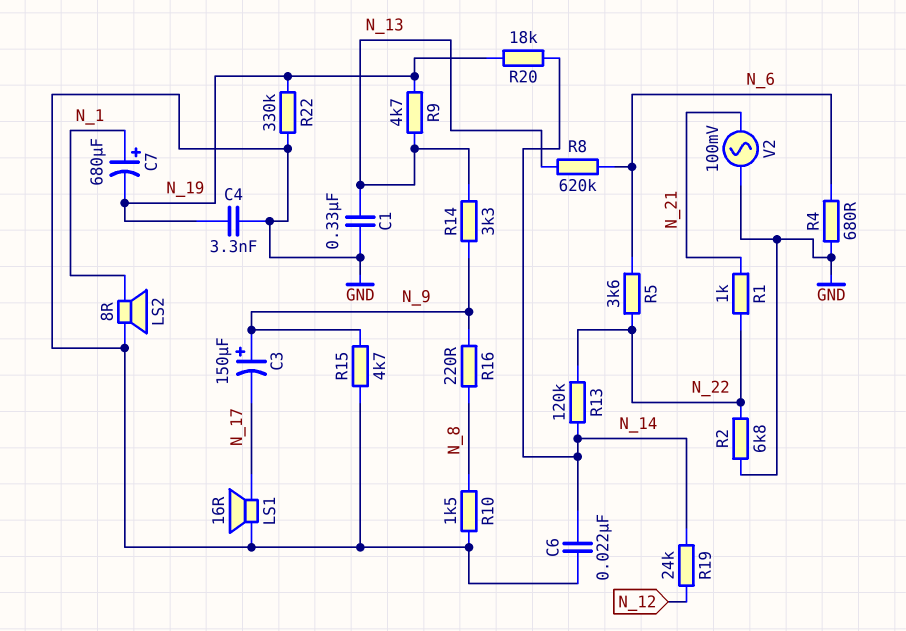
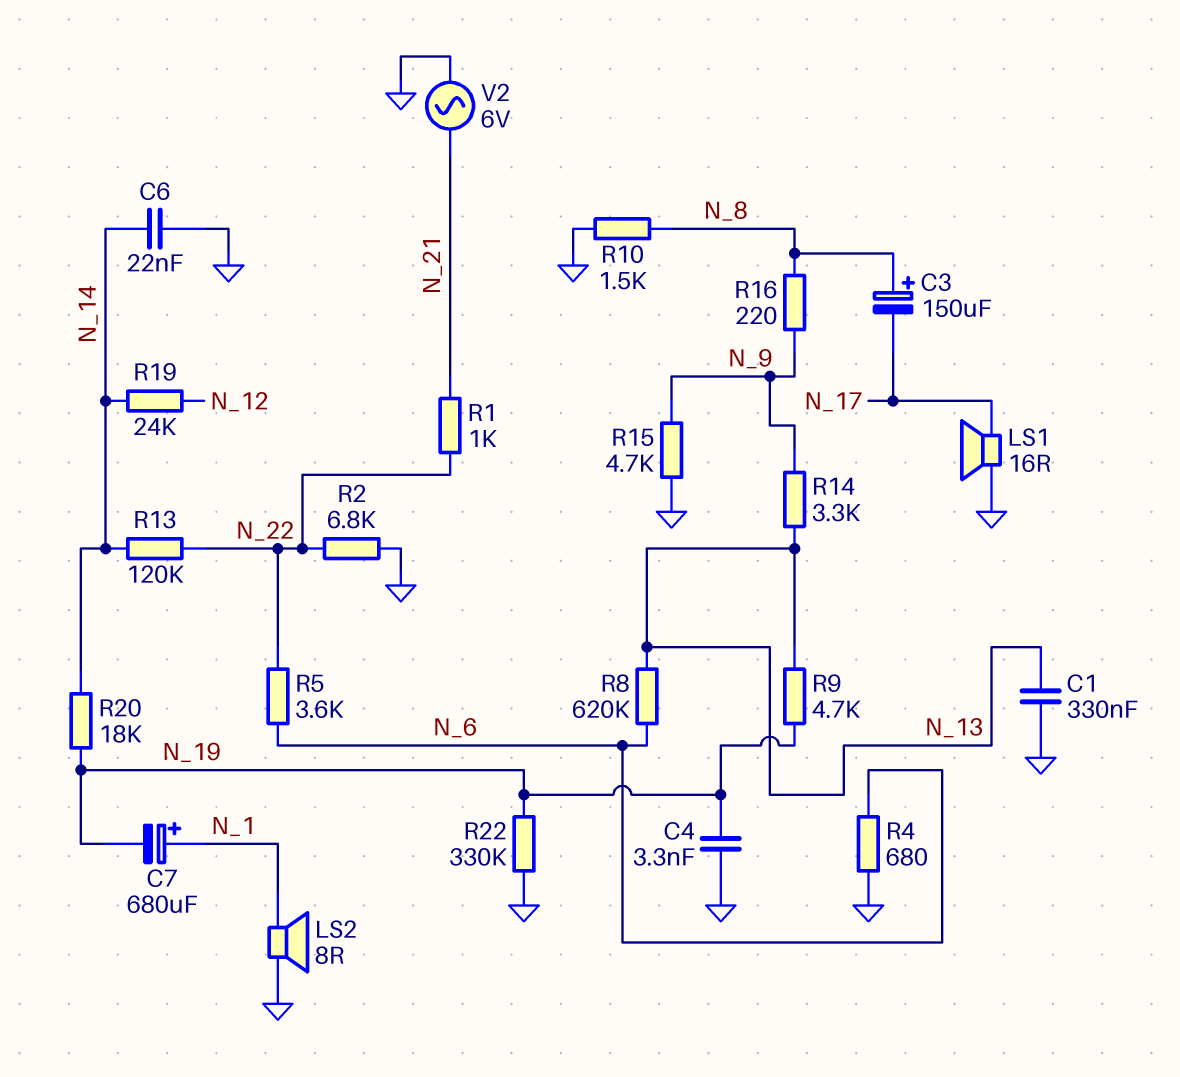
C3: 150uF (plus N_9, minus N_17) -> 150uF (plus N_8, minus N_17)
V2: AC 100mV (GND, N_21) -> AC 6V (GND, N_21)

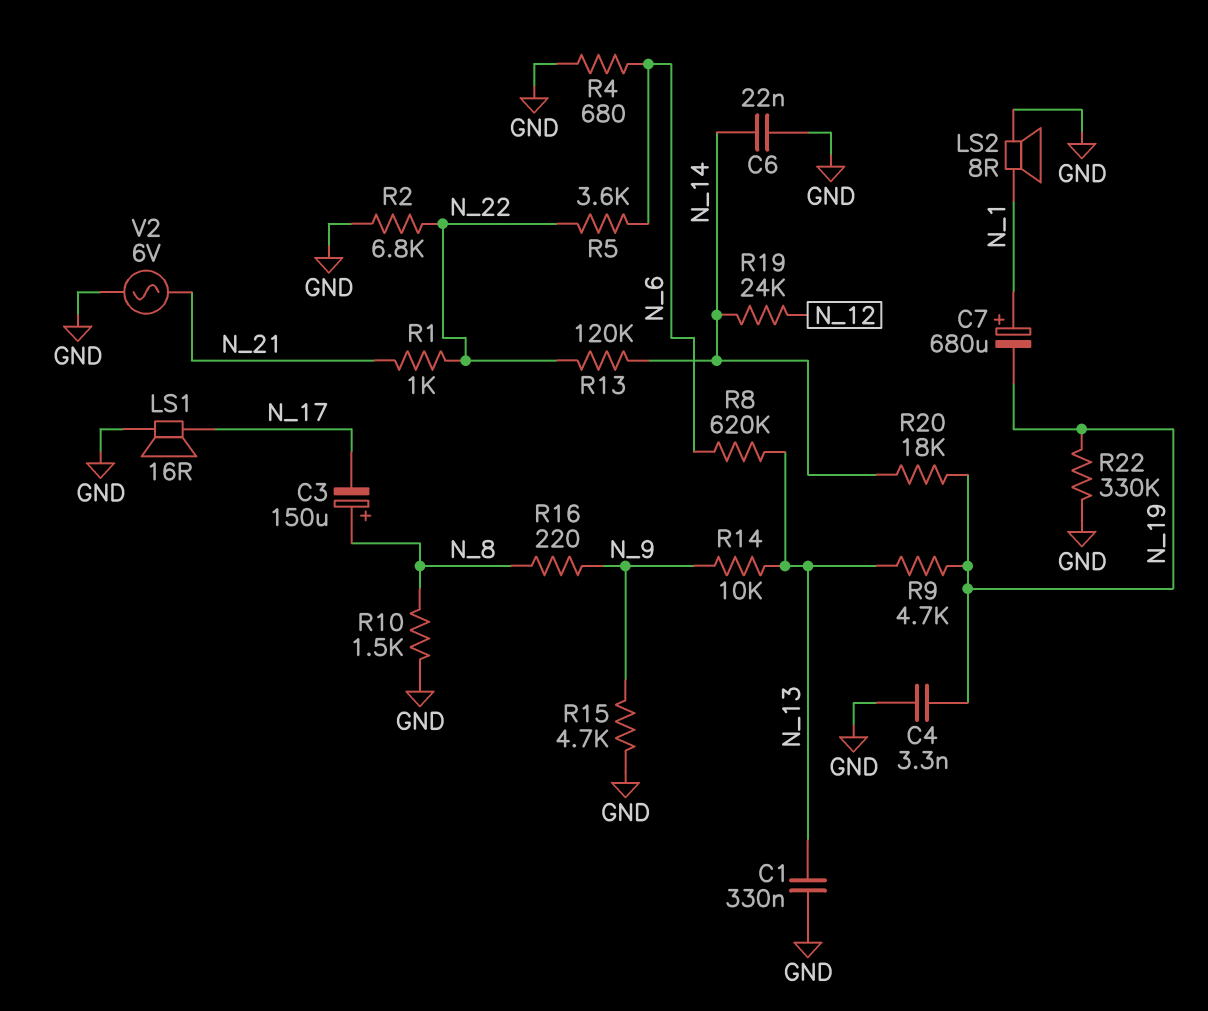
R14: 3.3k (N_9, N_13) -> 10k (N_9, N_13)

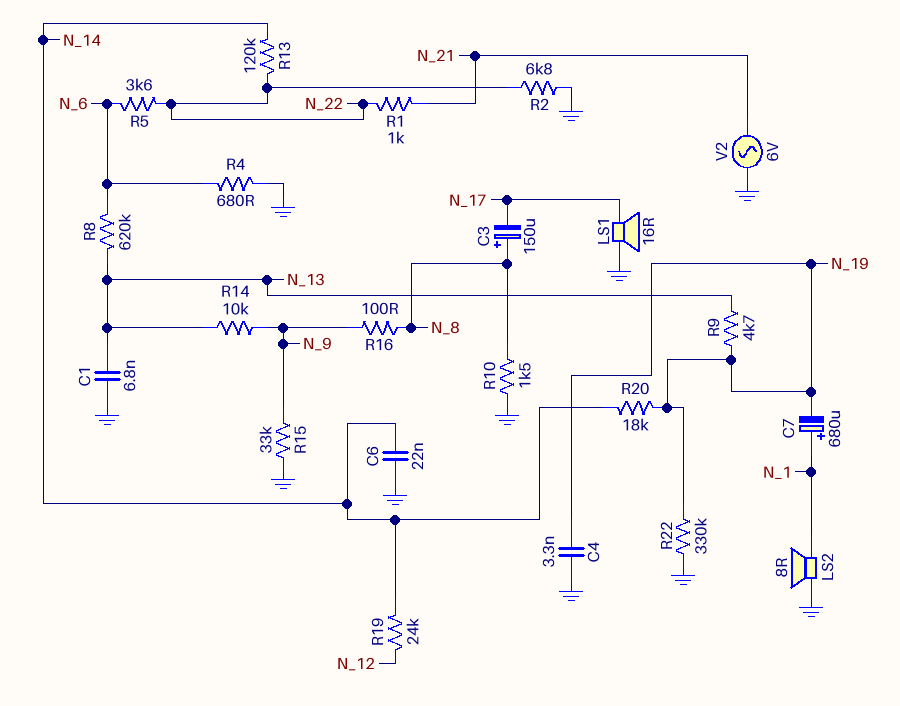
C1: 330nF (GND, N_13) -> 6.8nF (GND, N_13)
R15: 4.7k (GND, N_9) -> 33k (GND, N_9)
R16: 220 (N_8, N_9) -> 100 (N_8, N_9)

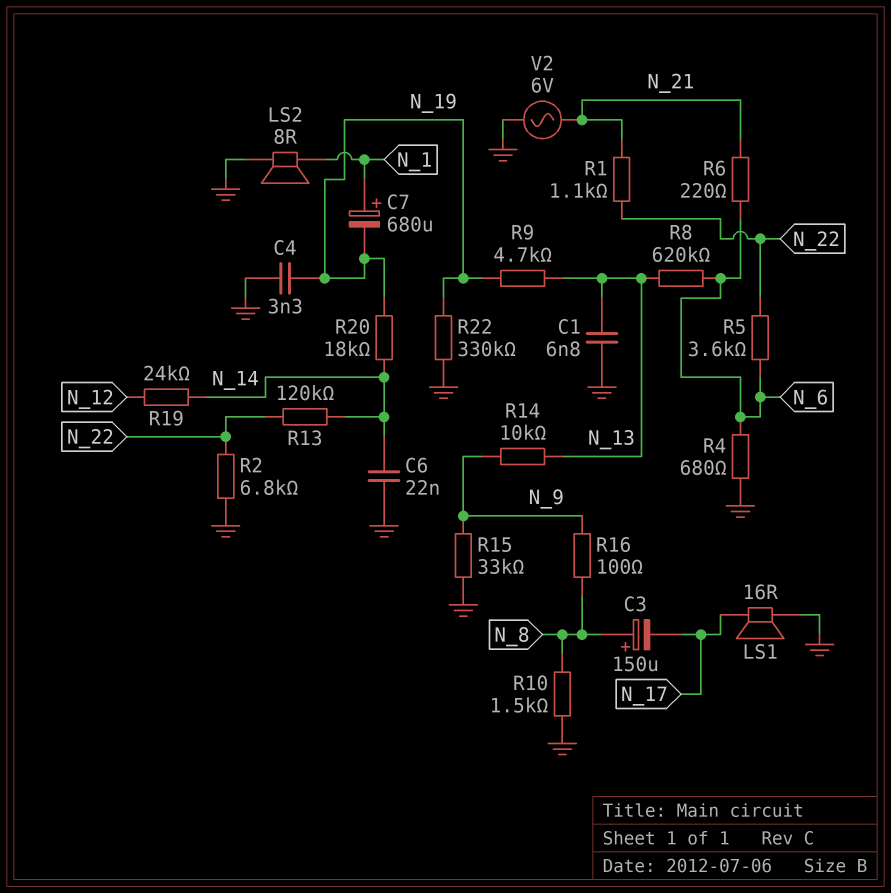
R1: 1k (N_21, N_22) -> 1.1k (N_21, N_22)
R6: none -> 220 (N_6, N_21)

